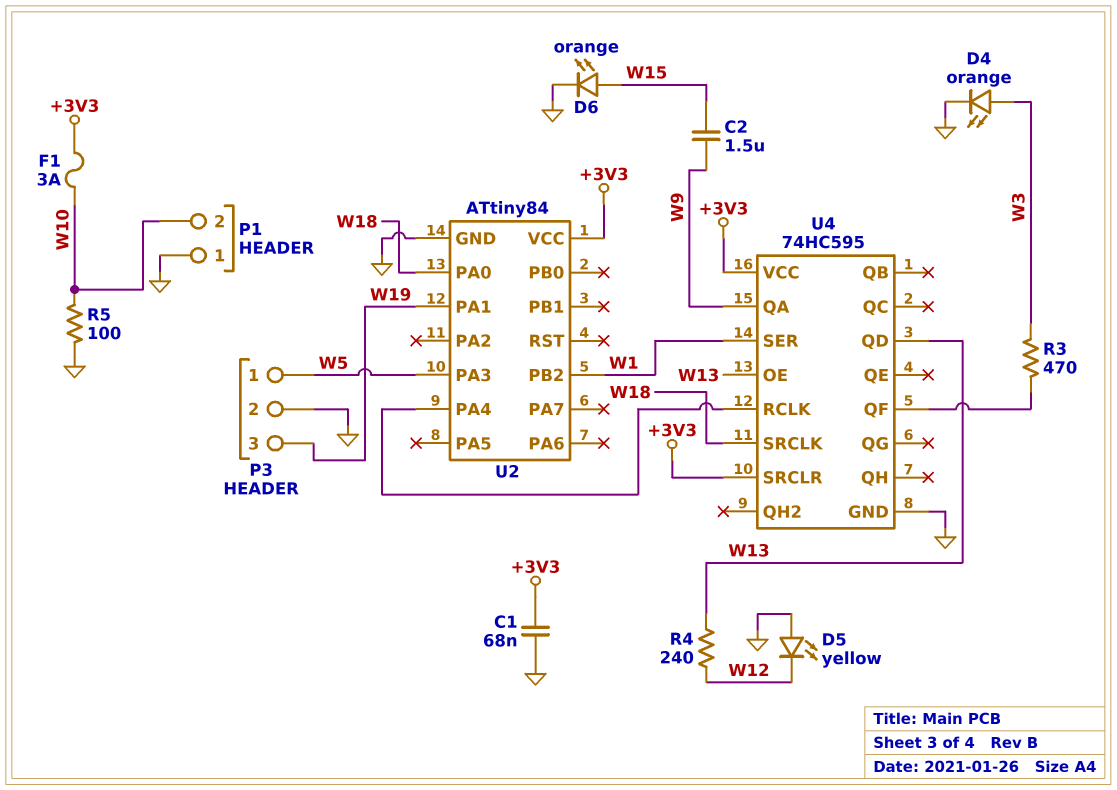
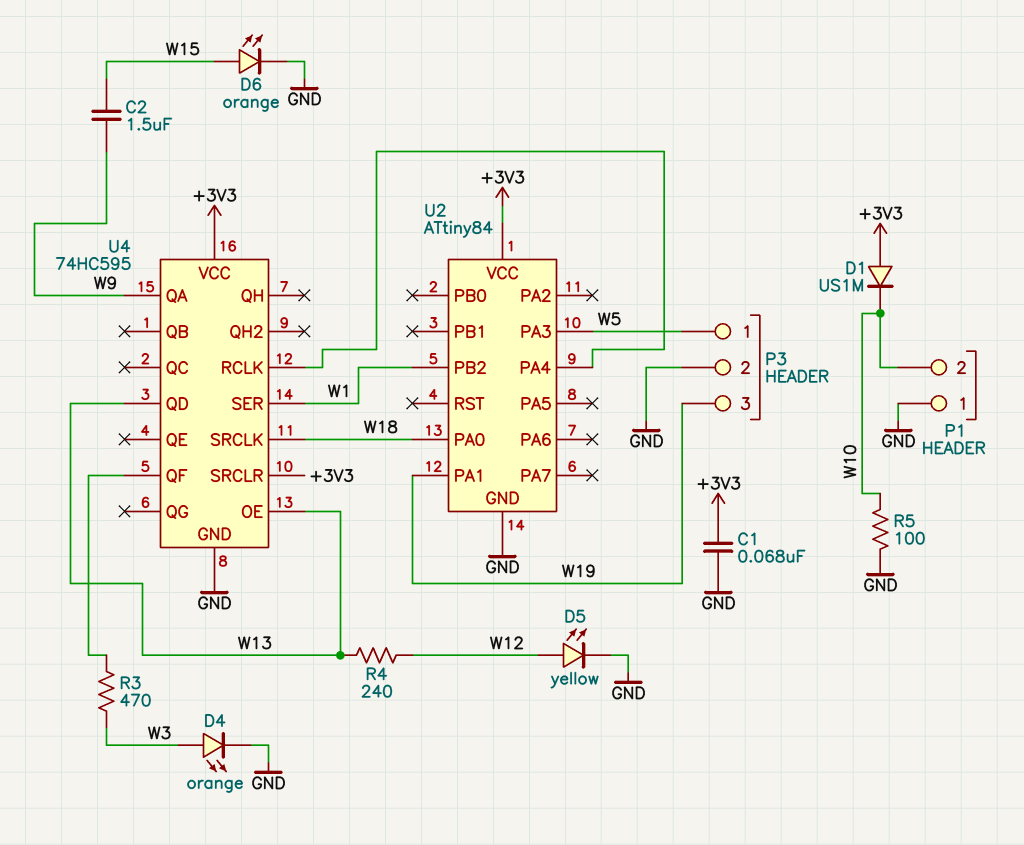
D1: none -> diode US1M (A +3V3, K W10)
D5: LED yellow (A GND, K W12) -> LED yellow (A W12, K GND)
F1: 3A (+3V3, W10) -> none

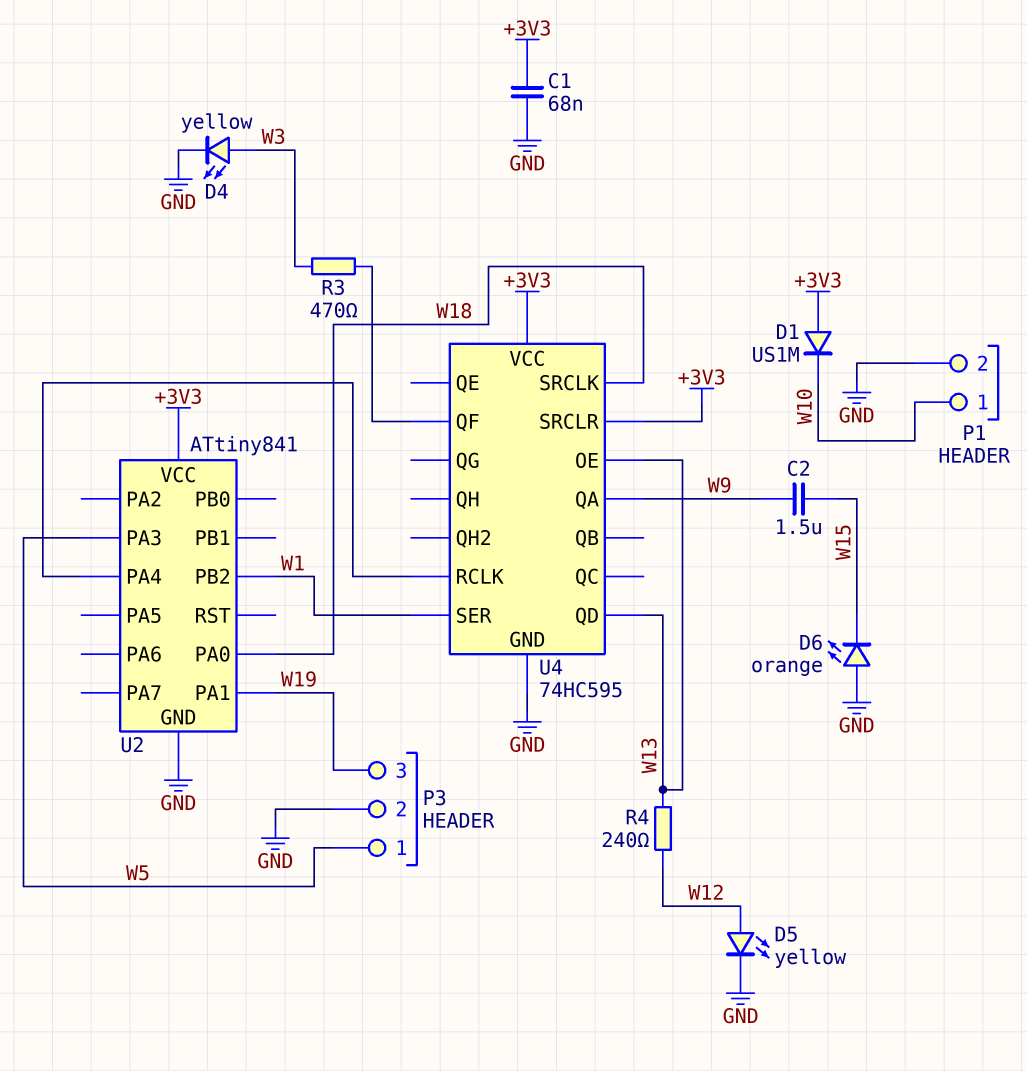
D4: LED orange (A W3, K GND) -> LED yellow (A W3, K GND)
D6: LED orange (A W15, K GND) -> LED orange (A GND, K W15)
P1 pin 1: GND -> W10
P1 pin 2: W10 -> GND
R5: 100 (GND, W10) -> none
U2: ATtiny84 -> ATtiny841

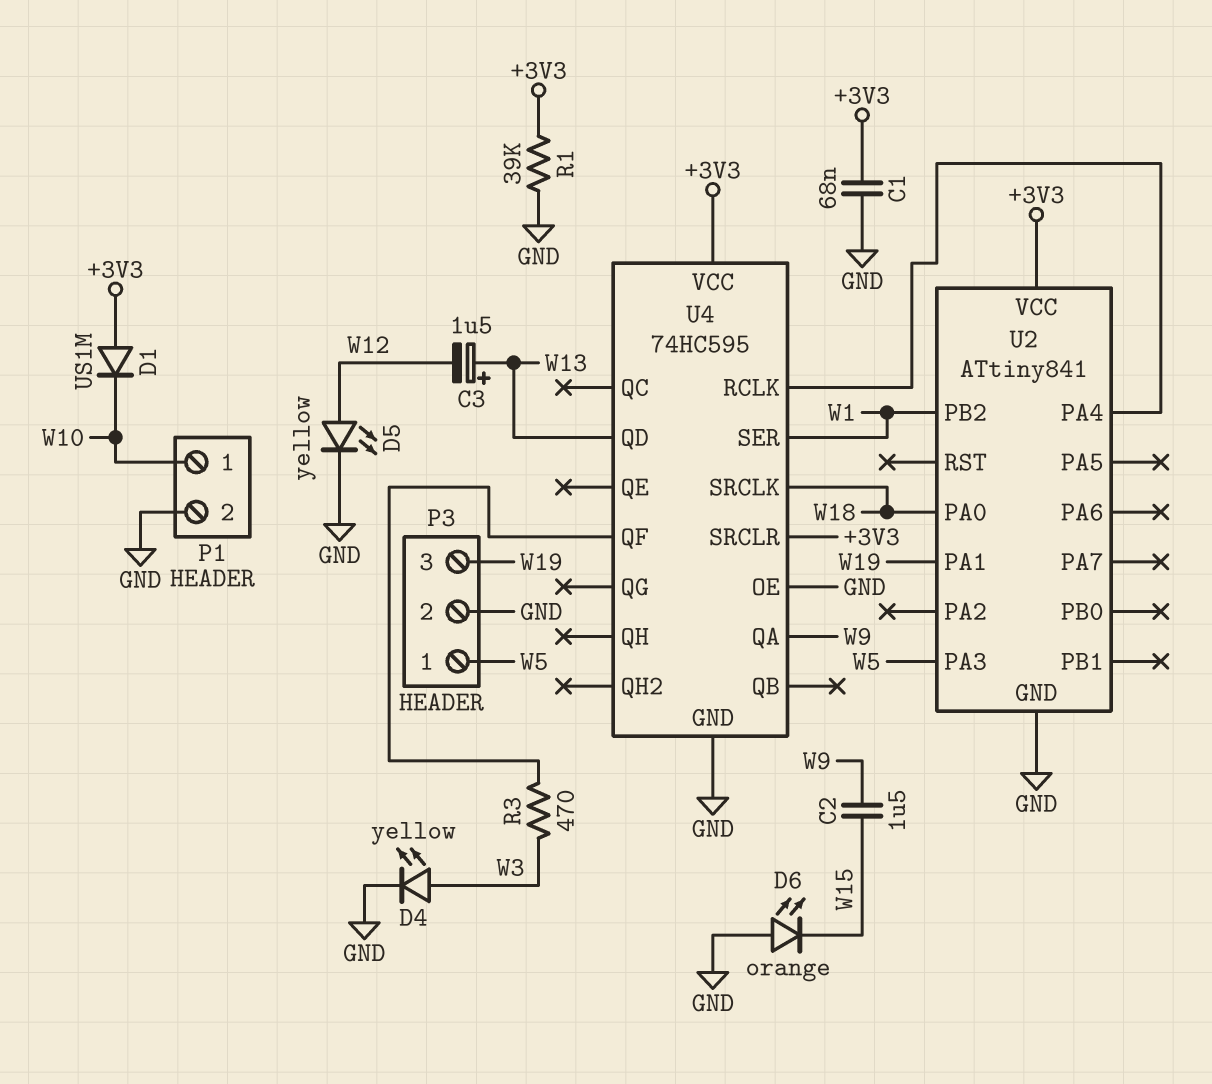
C3: none -> 1.5uF (plus W13, minus W12)
R1: none -> 39k (+3V3, GND)
R4: 240 (W12, W13) -> none
U4 pin OE: W13 -> GND

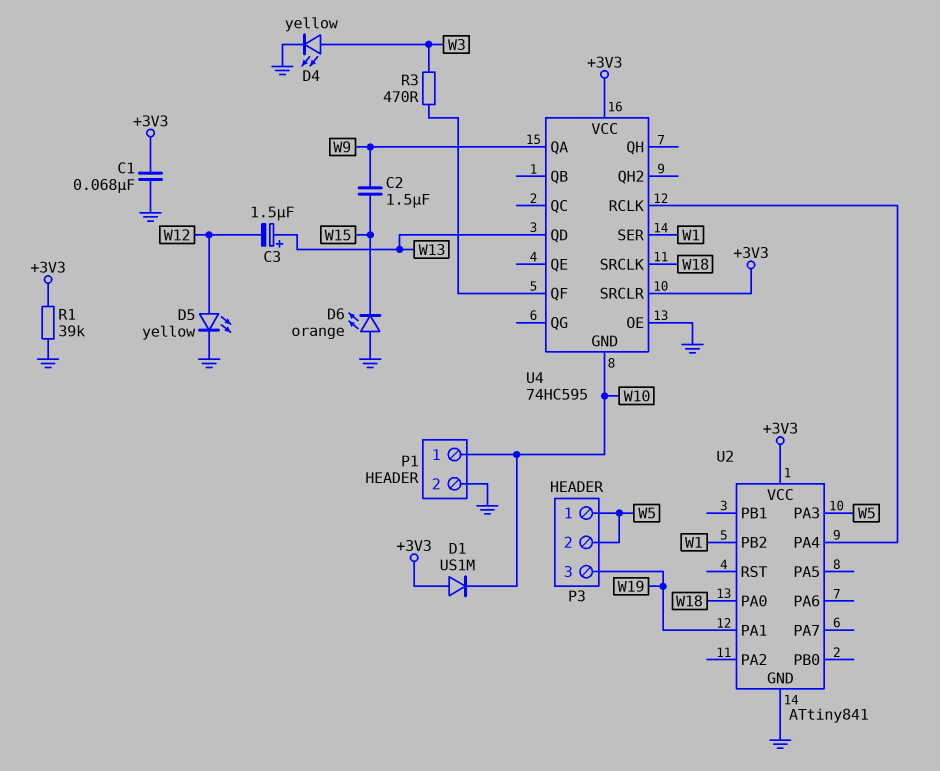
P3 pin 2: GND -> W5
U4 pin GND: GND -> W10

